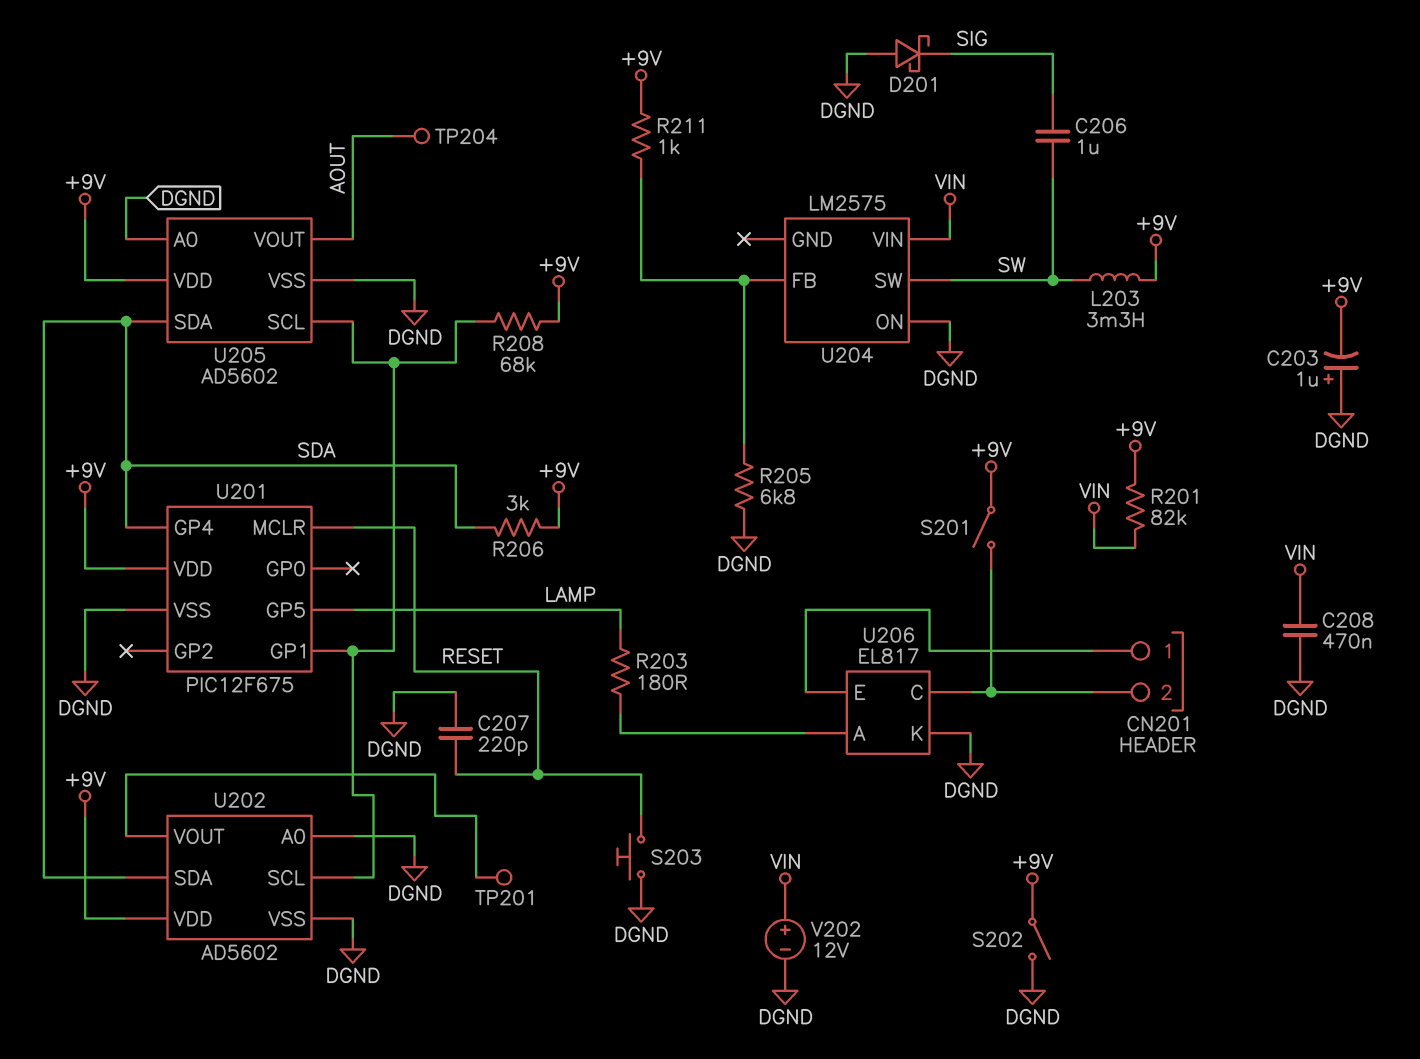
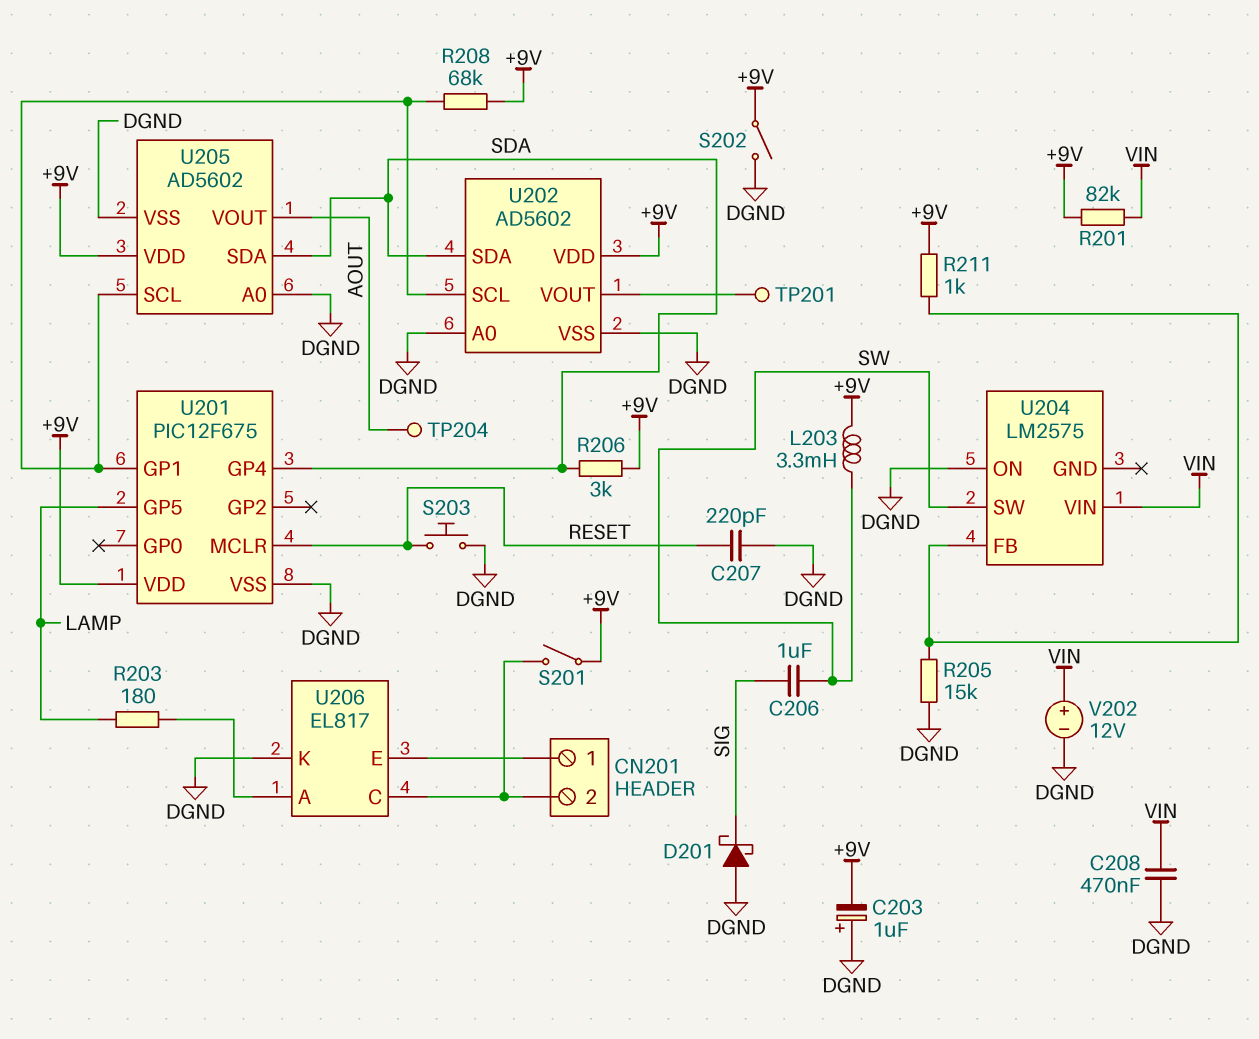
R205: 6.8k (DGND, U204/FB) -> 15k (DGND, U204/FB)

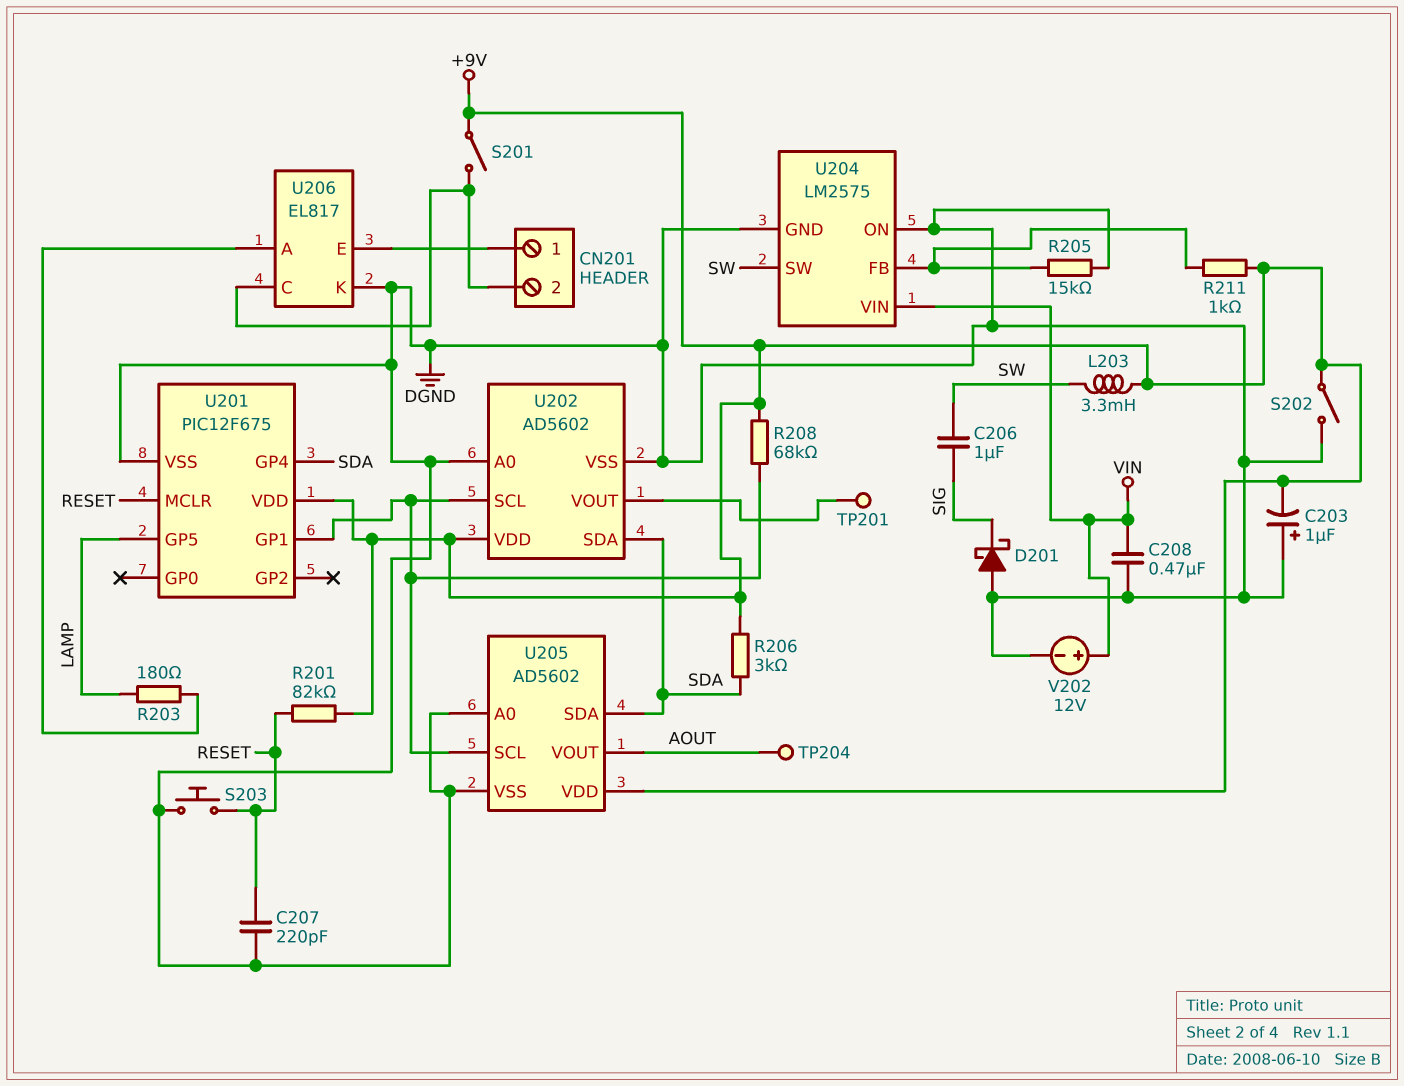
R201: 82k (+9V, VIN) -> 82k (+9V, RESET)
U204 pin GND: none -> DGND

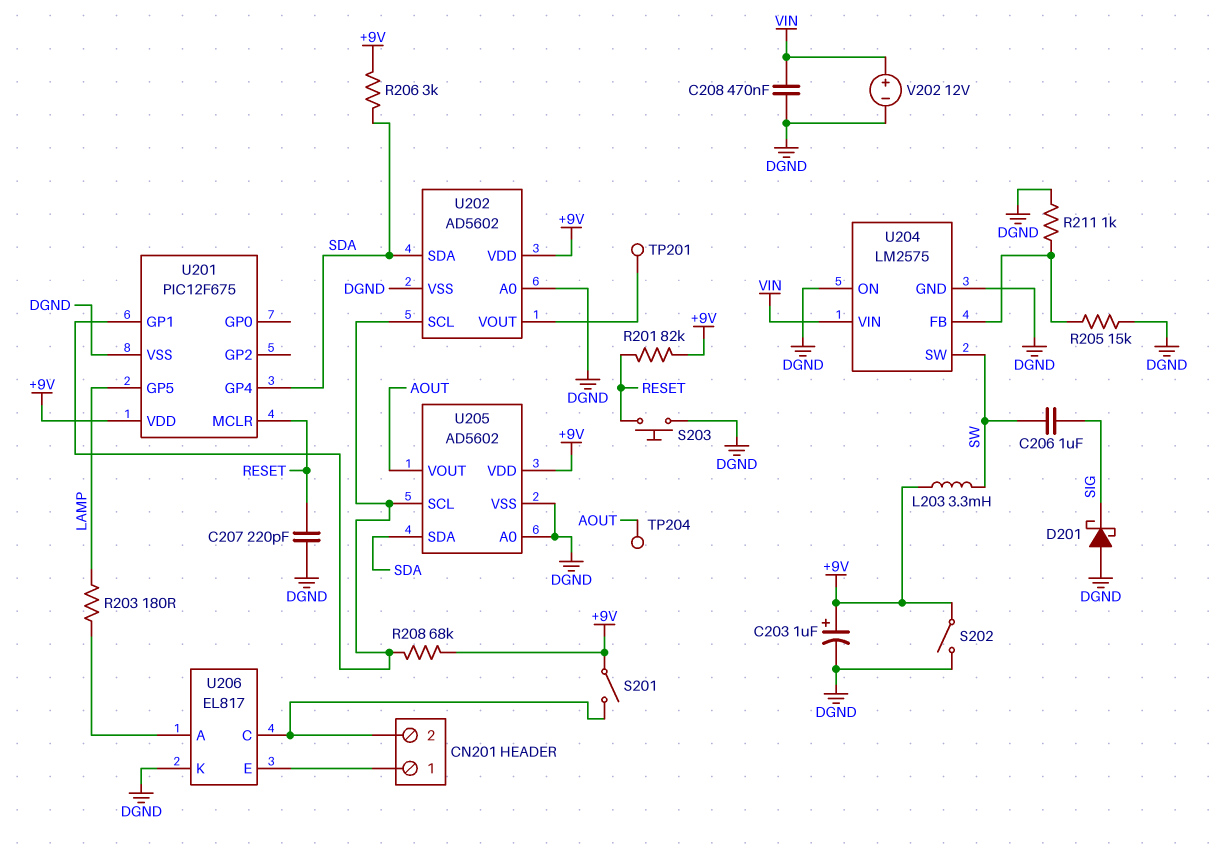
C203: 1uF (plus DGND, minus +9V) -> 1uF (plus +9V, minus DGND)
R211: 1k (+9V, U204/FB) -> 1k (DGND, U204/FB)

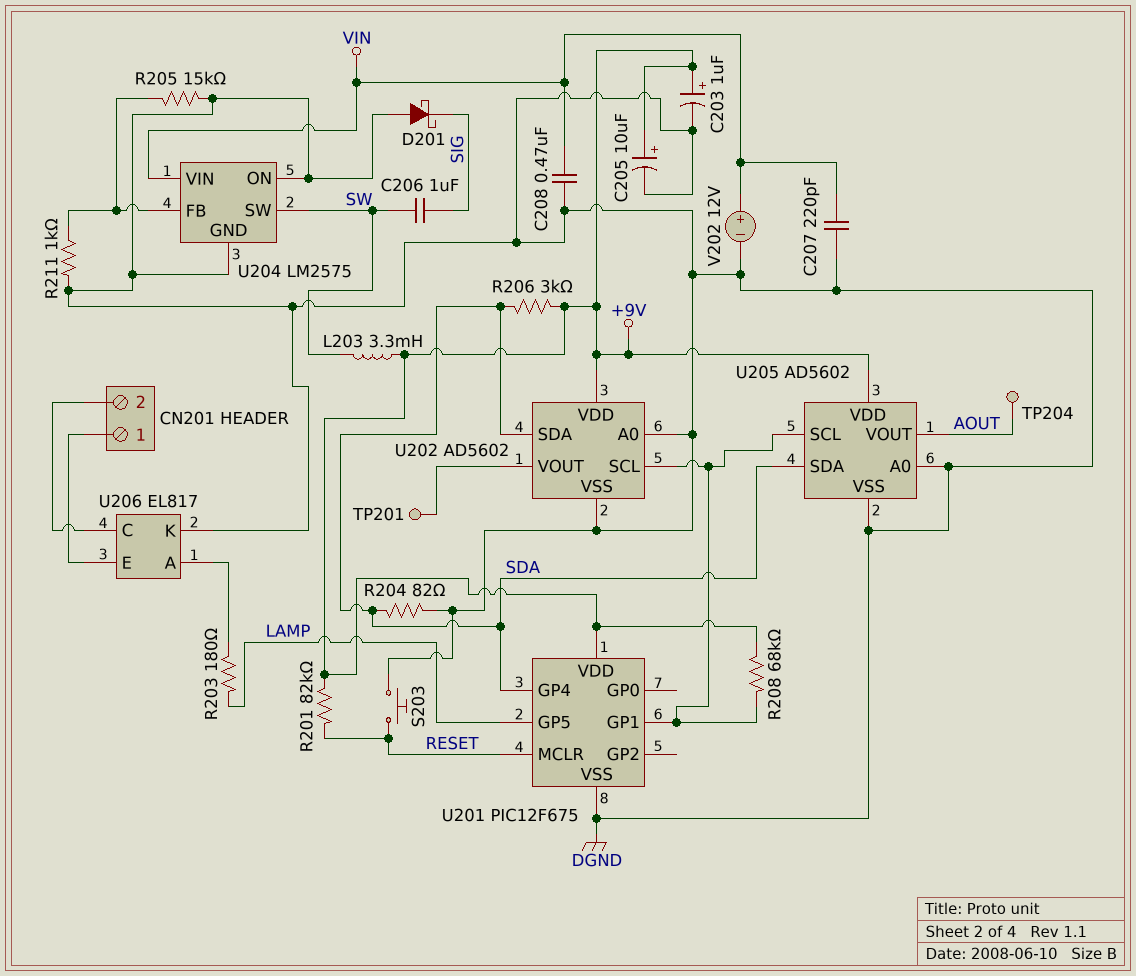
C205: none -> 10uF (plus +9V, minus DGND)
C207: 220pF (DGND, RESET) -> 220pF (DGND, VIN)
R204: none -> 82 (DGND, SDA)
S201: switch (+9V, CN201/2) -> none
S202: switch (+9V, DGND) -> none

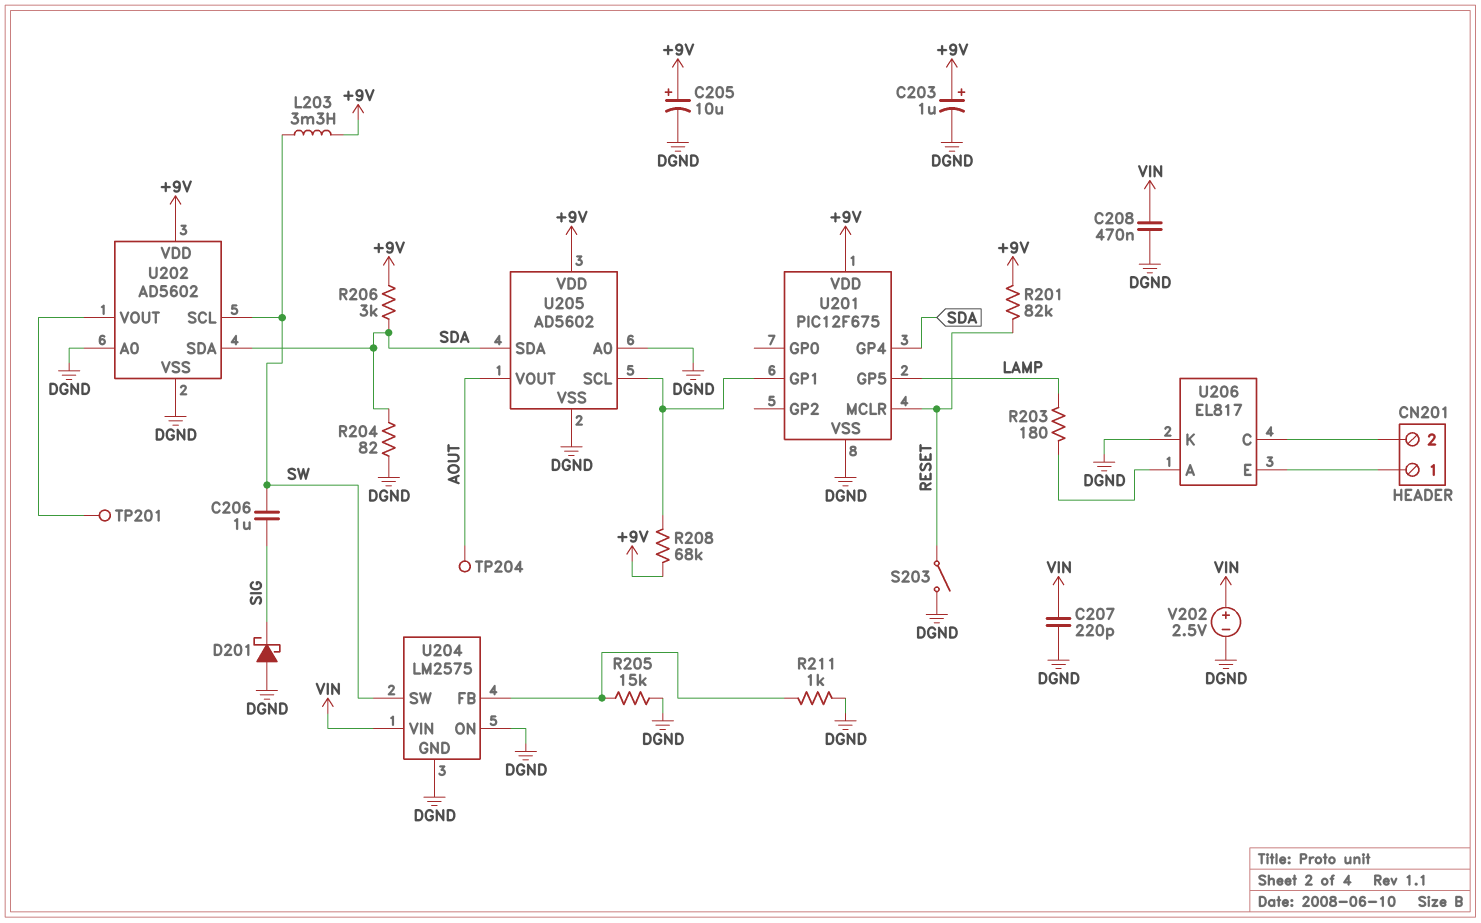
S203: button (DGND, RESET) -> switch (DGND, RESET)
U202 pin SCL: U201/GP1 -> SW
V202: 12V (plus VIN, minus DGND) -> 2.5V (plus VIN, minus DGND)

